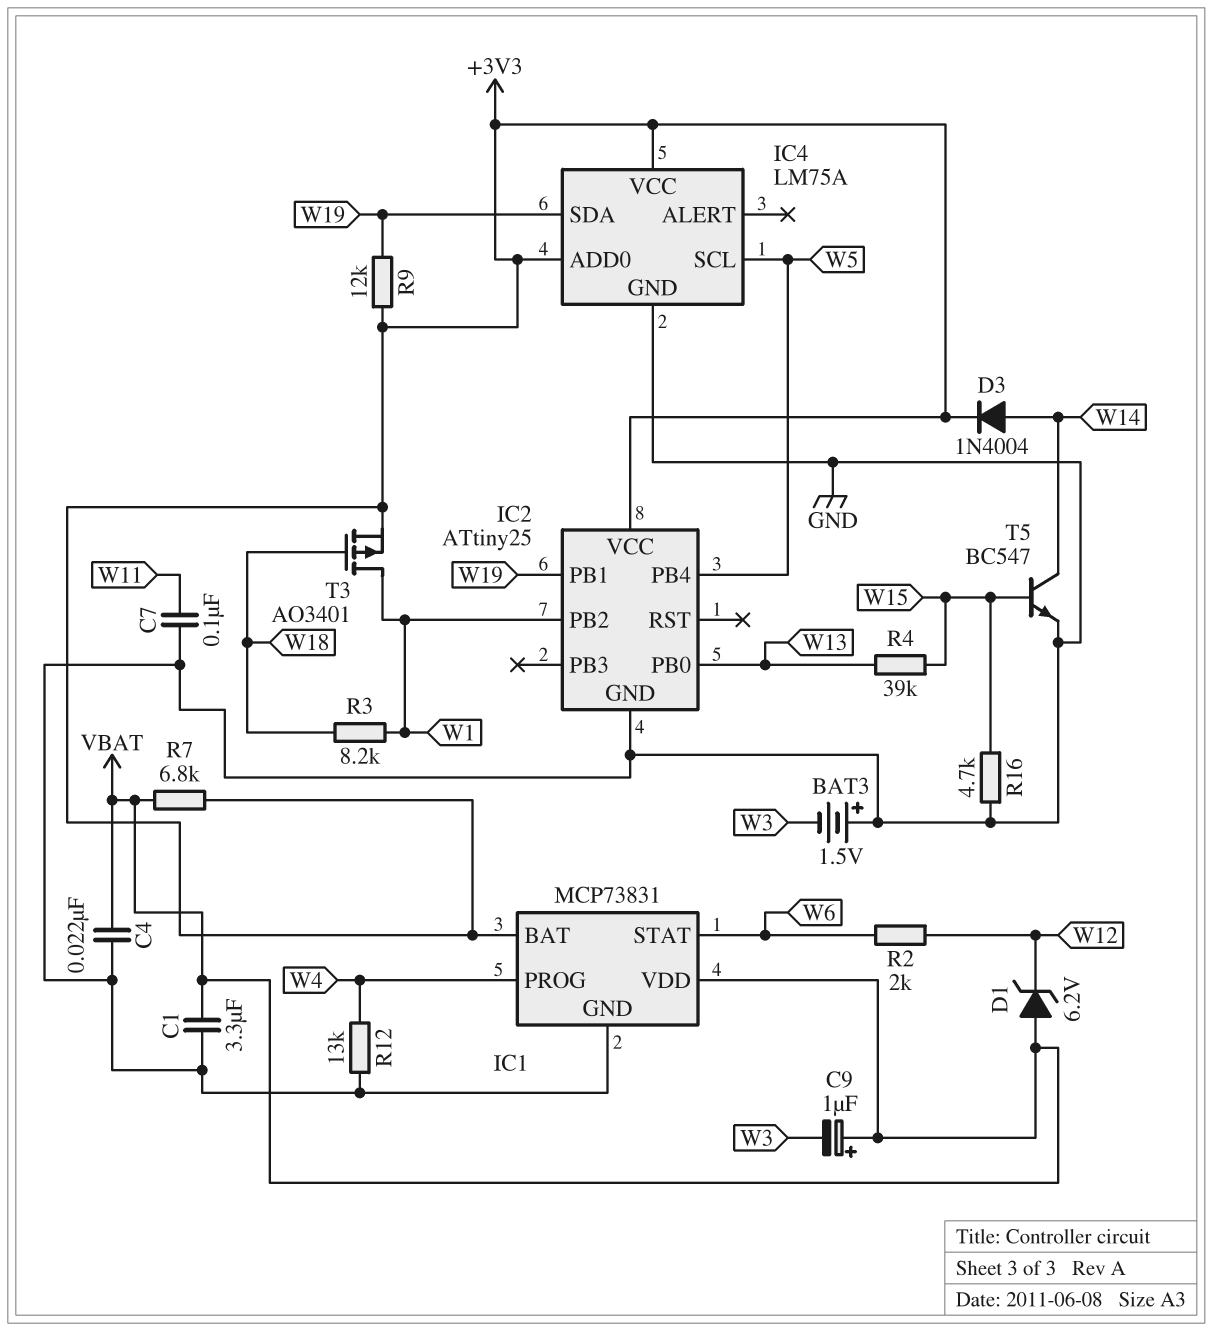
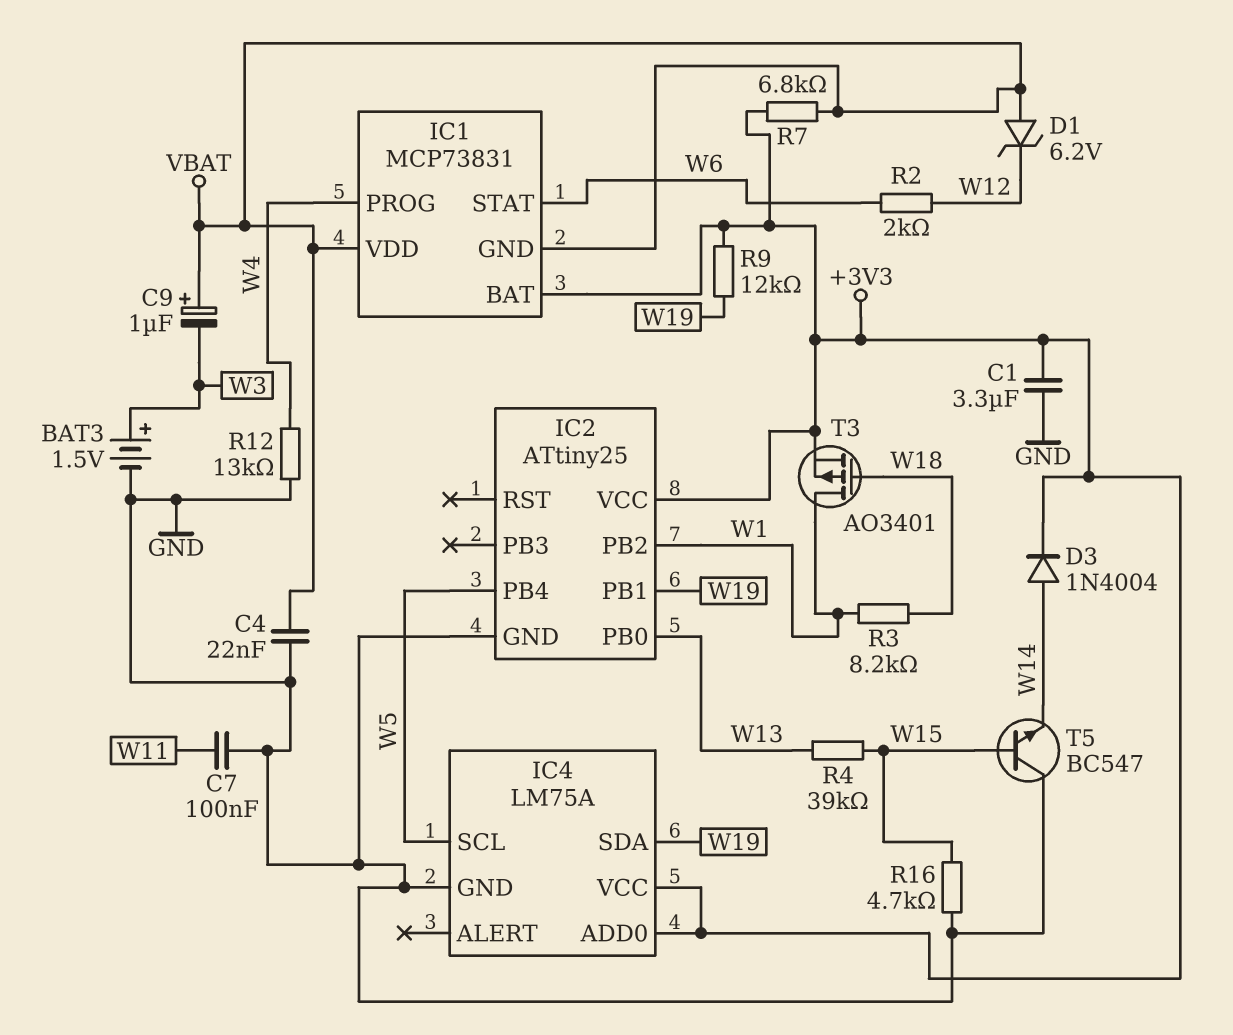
BAT3: 1.5V (plus GND, minus W3) -> 1.5V (plus W3, minus GND)
C1: 3.3uF (GND, VBAT) -> 3.3uF (+3V3, GND)
IC1 pin GND: GND -> VBAT
T5: NPN BC547 (B W15, C W14, E GND) -> NPN BC547 (B W15, C GND, E W14)

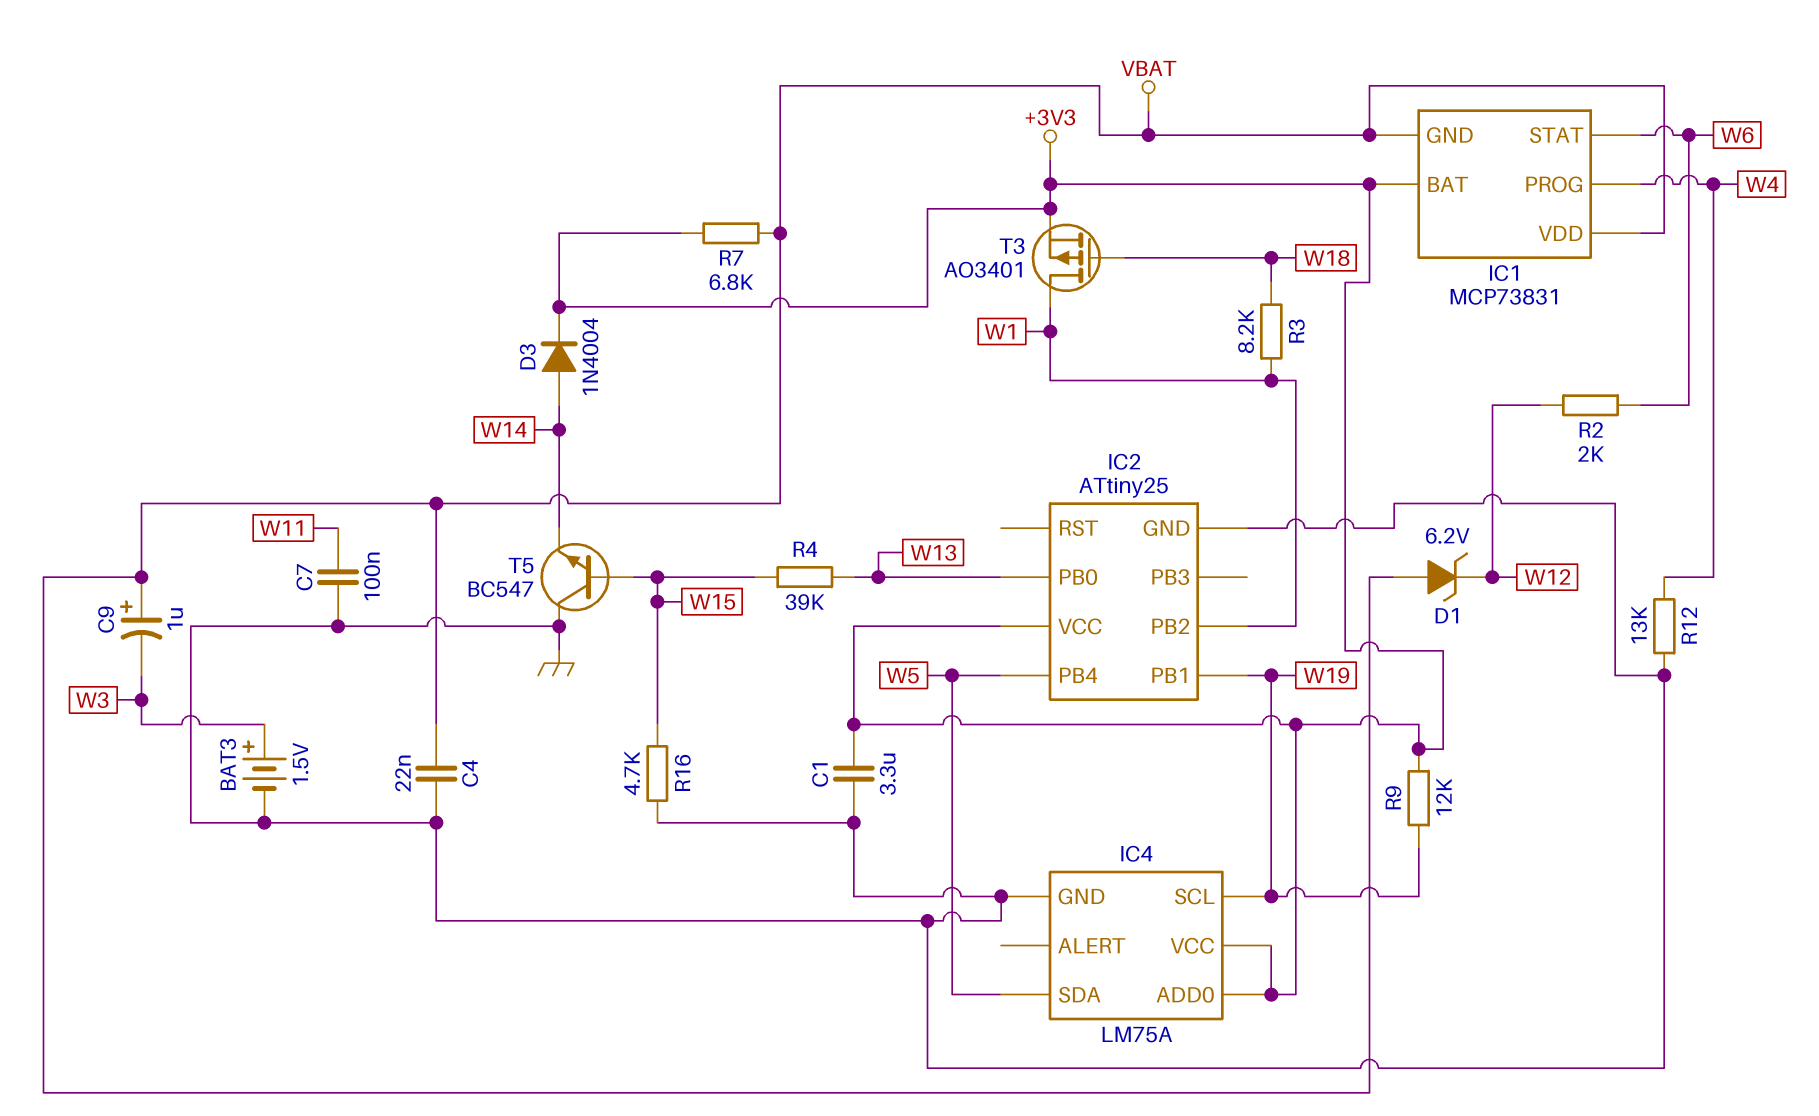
IC4 pin SCL: W5 -> W19
IC4 pin SDA: W19 -> W5

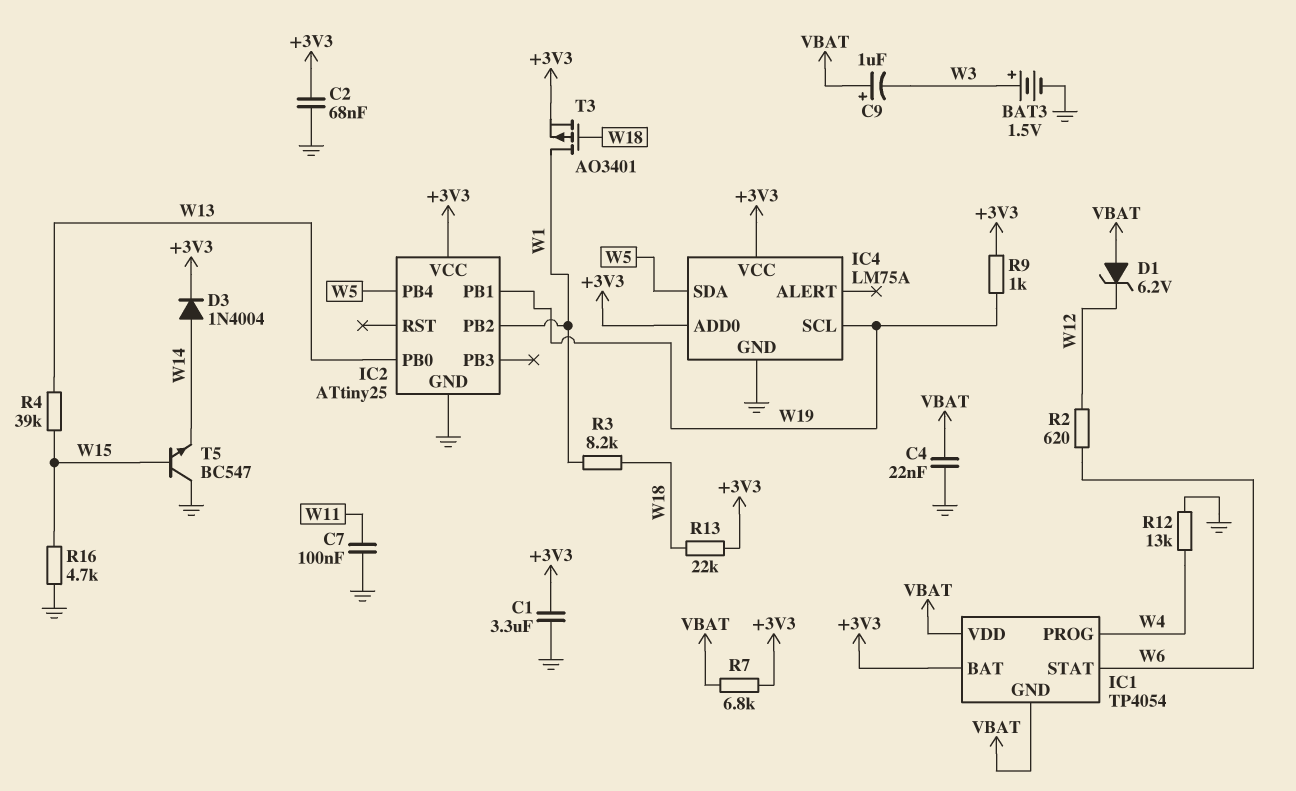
C2: none -> 68nF (+3V3, GND)
IC1: MCP73831 -> TP4054
R2: 2k (W6, W12) -> 620 (W6, W12)
R9: 12k (+3V3, W19) -> 1k (+3V3, W19)
R13: none -> 22k (+3V3, W18)

